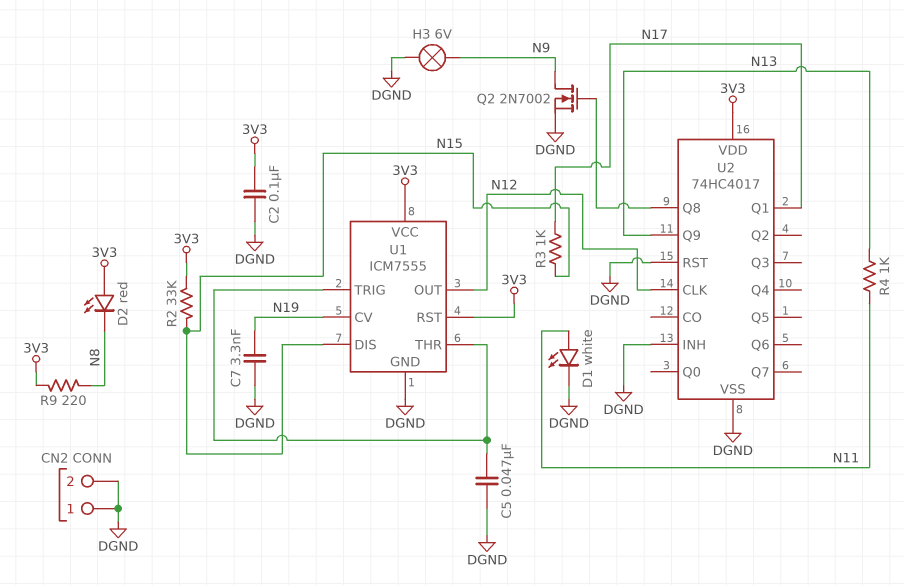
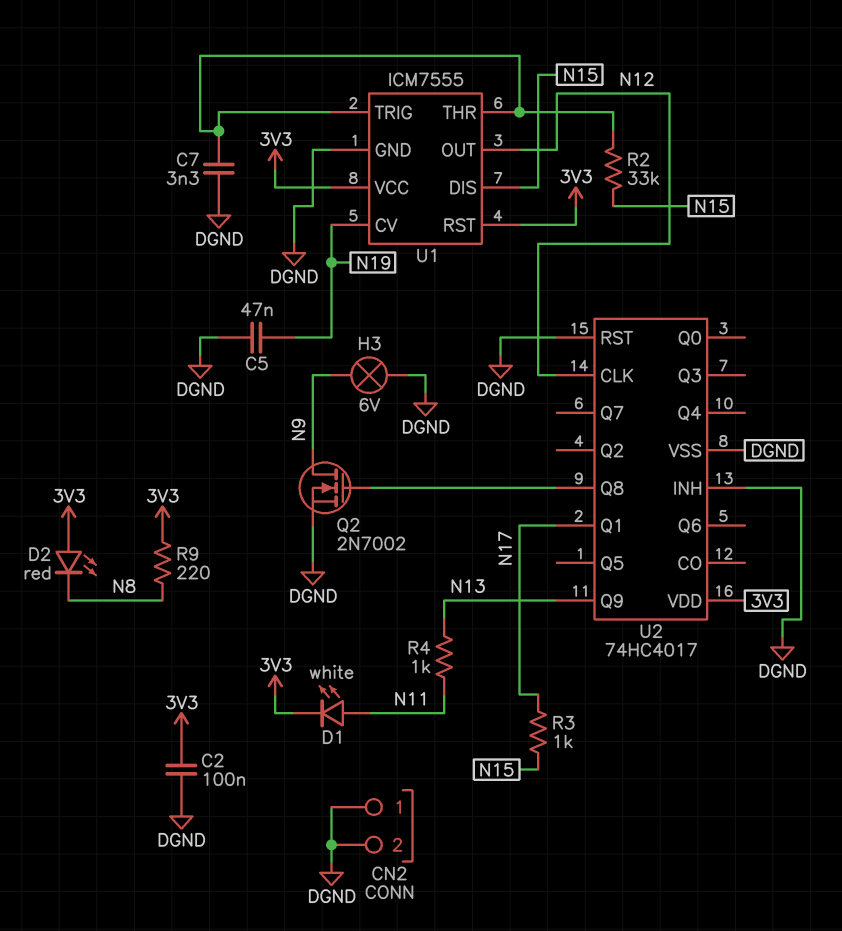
C5: 47nF (DGND, U1/THR) -> 47nF (DGND, N19)
C7: 3.3nF (DGND, N19) -> 3.3nF (DGND, U1/THR)
D1: LED white (A N11, K DGND) -> LED white (A N11, K 3V3)
R2: 33k (3V3, N15) -> 33k (N15, U1/THR)

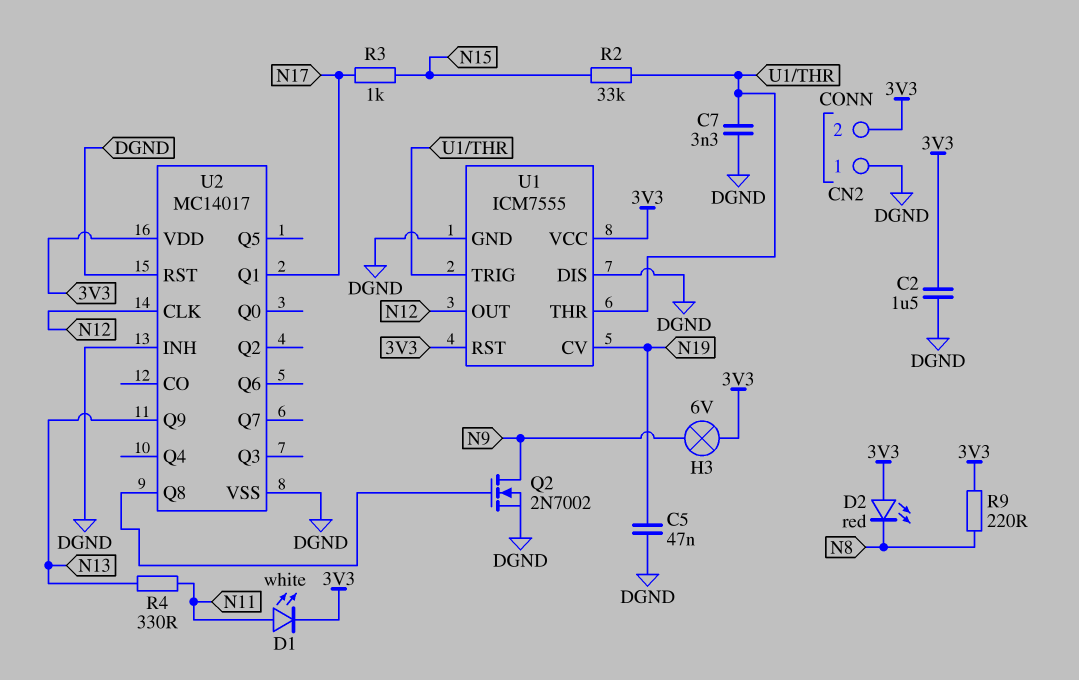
C2: 100nF (3V3, DGND) -> 1.5uF (3V3, DGND)
CN2 pin 2: DGND -> 3V3
H3: lamp 6V (DGND, N9) -> lamp 6V (3V3, N9)
R4: 1k (N11, N13) -> 330 (N11, N13)
U1 pin DIS: N15 -> DGND
U2: 74HC4017 -> MC14017

